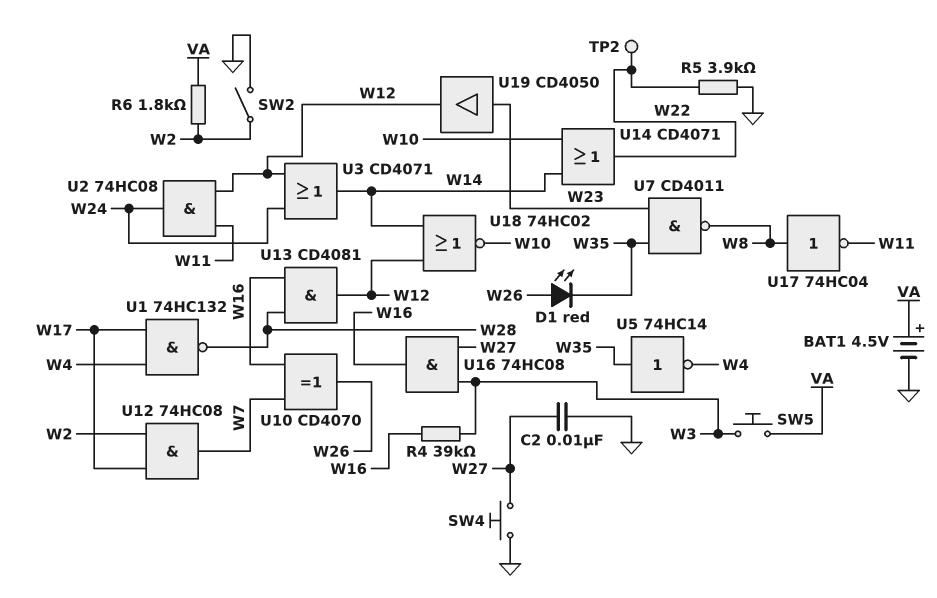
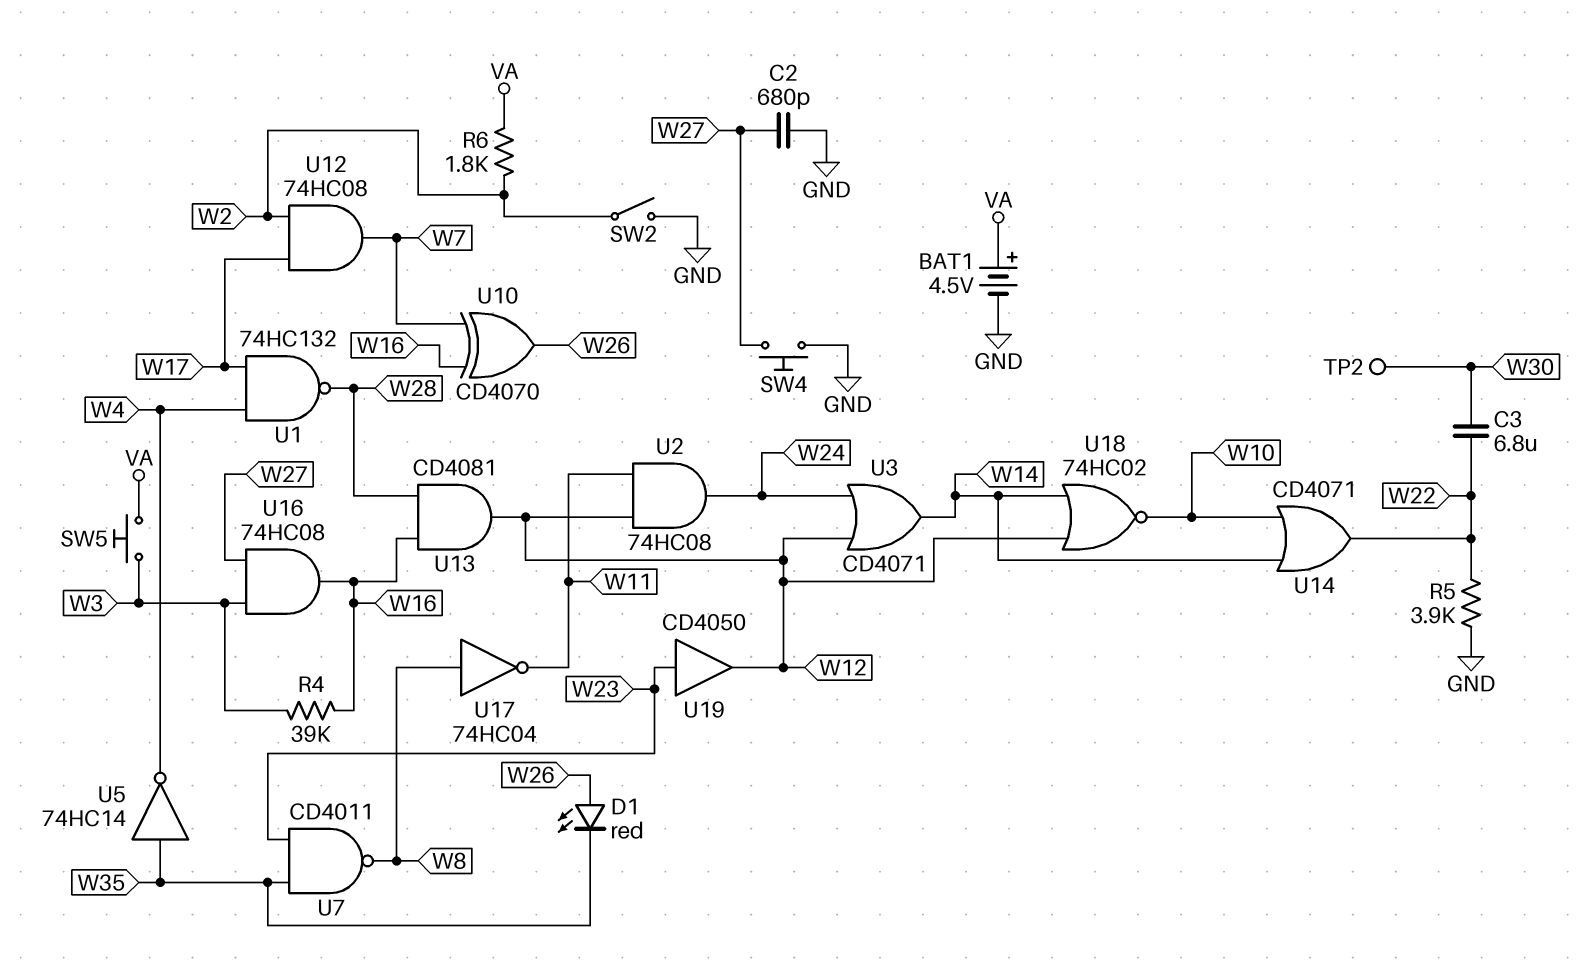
C2: 10nF (GND, W27) -> 680pF (GND, W27)
C3: none -> 6.8uF (W22, W30)
TP2: test point (W22) -> test point (W30)

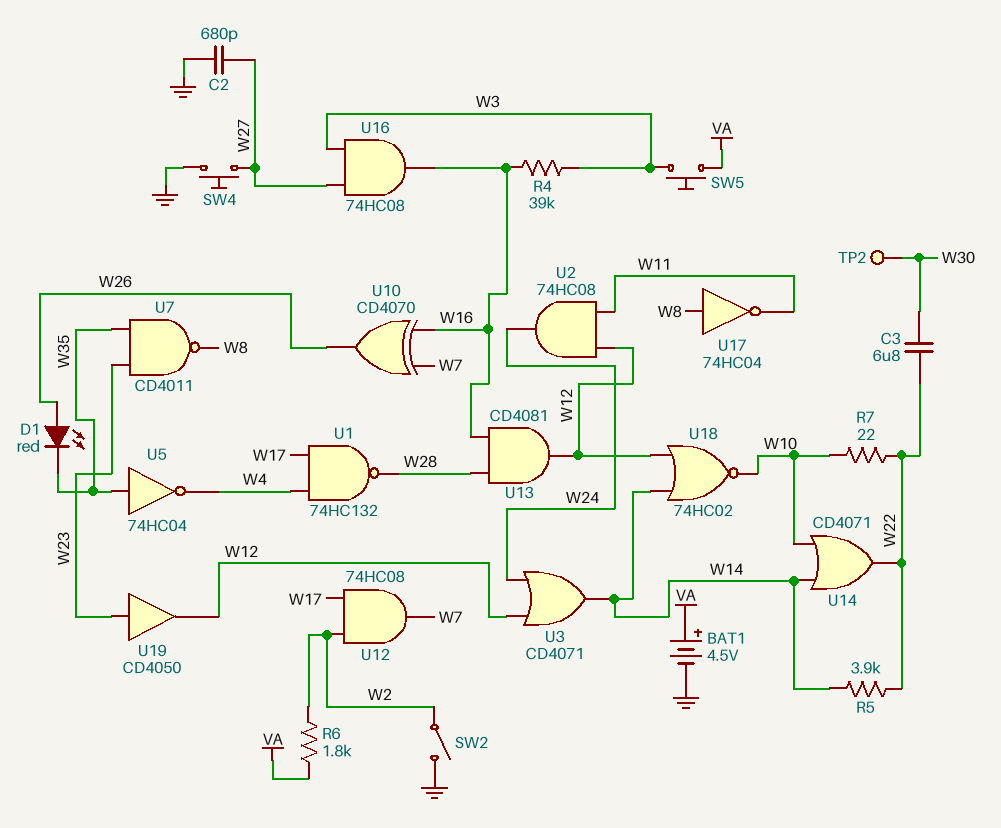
R5: 3.9k (GND, W22) -> 3.9k (W14, W22)
R7: none -> 22 (W10, W22)
U5: NOT 74HC14 (in W35, out W4) -> NOT 74HC04 (in W35, out W4)

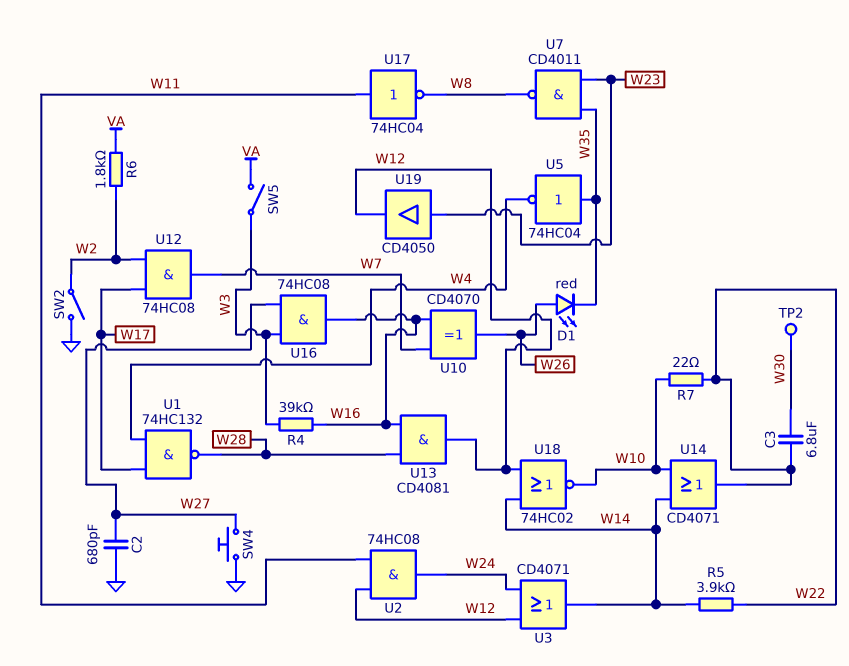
BAT1: 4.5V (plus VA, minus GND) -> none
SW5: button (VA, W3) -> switch (VA, W3)
U17: NOT 74HC04 (in W8, out W11) -> NOT 74HC04 (in W11, out W8)

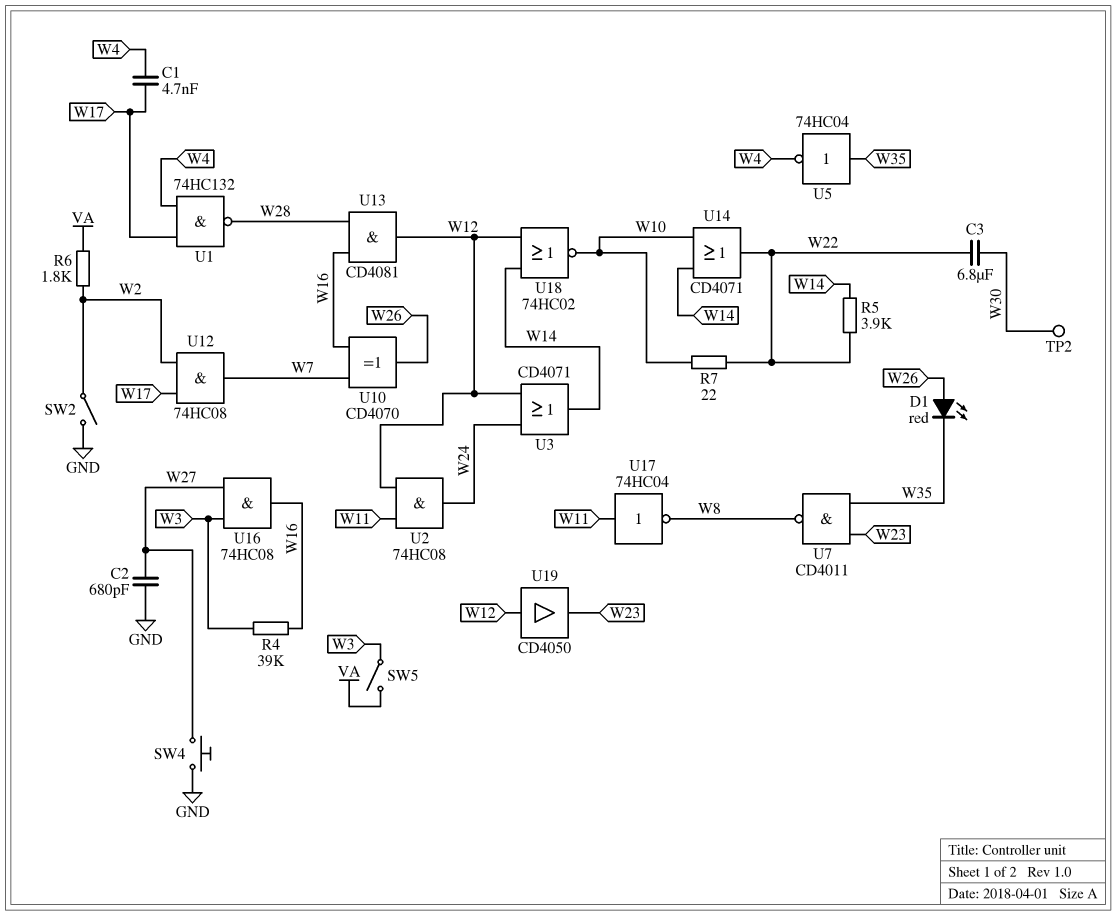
C1: none -> 4.7nF (W4, W17)
U19: buffer CD4050 (in W23, out W12) -> buffer CD4050 (in W12, out W23)

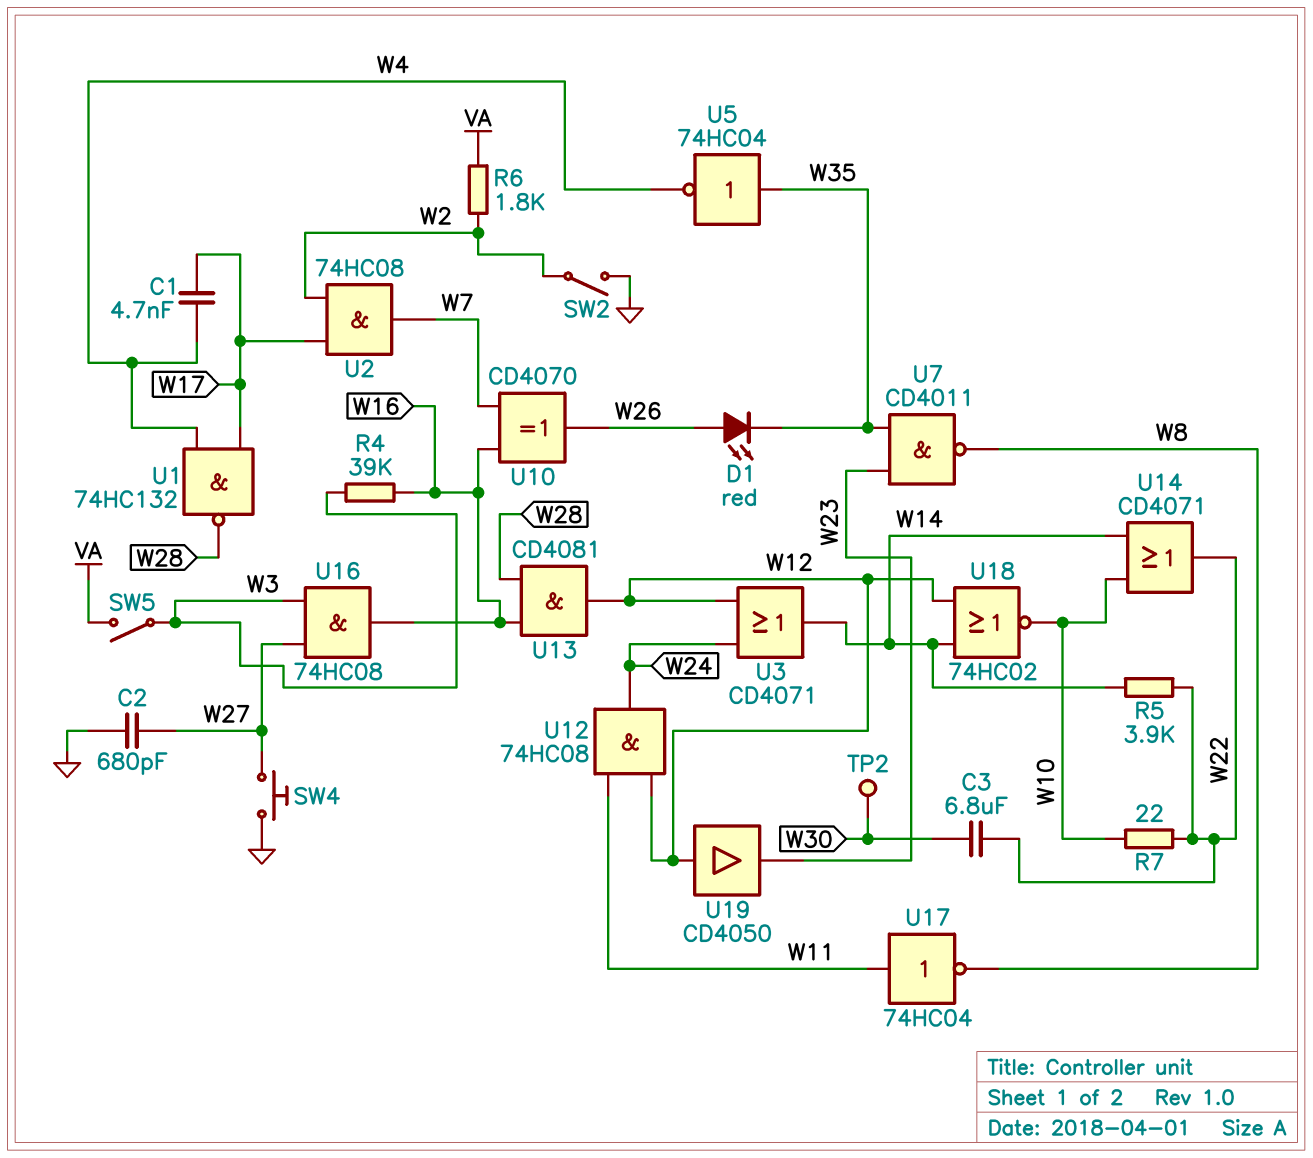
U2: AND 74HC08 (in W11, in W12, out W24) -> AND 74HC08 (in W2, in W17, out W7)
U12: AND 74HC08 (in W2, in W17, out W7) -> AND 74HC08 (in W11, in W12, out W24)

